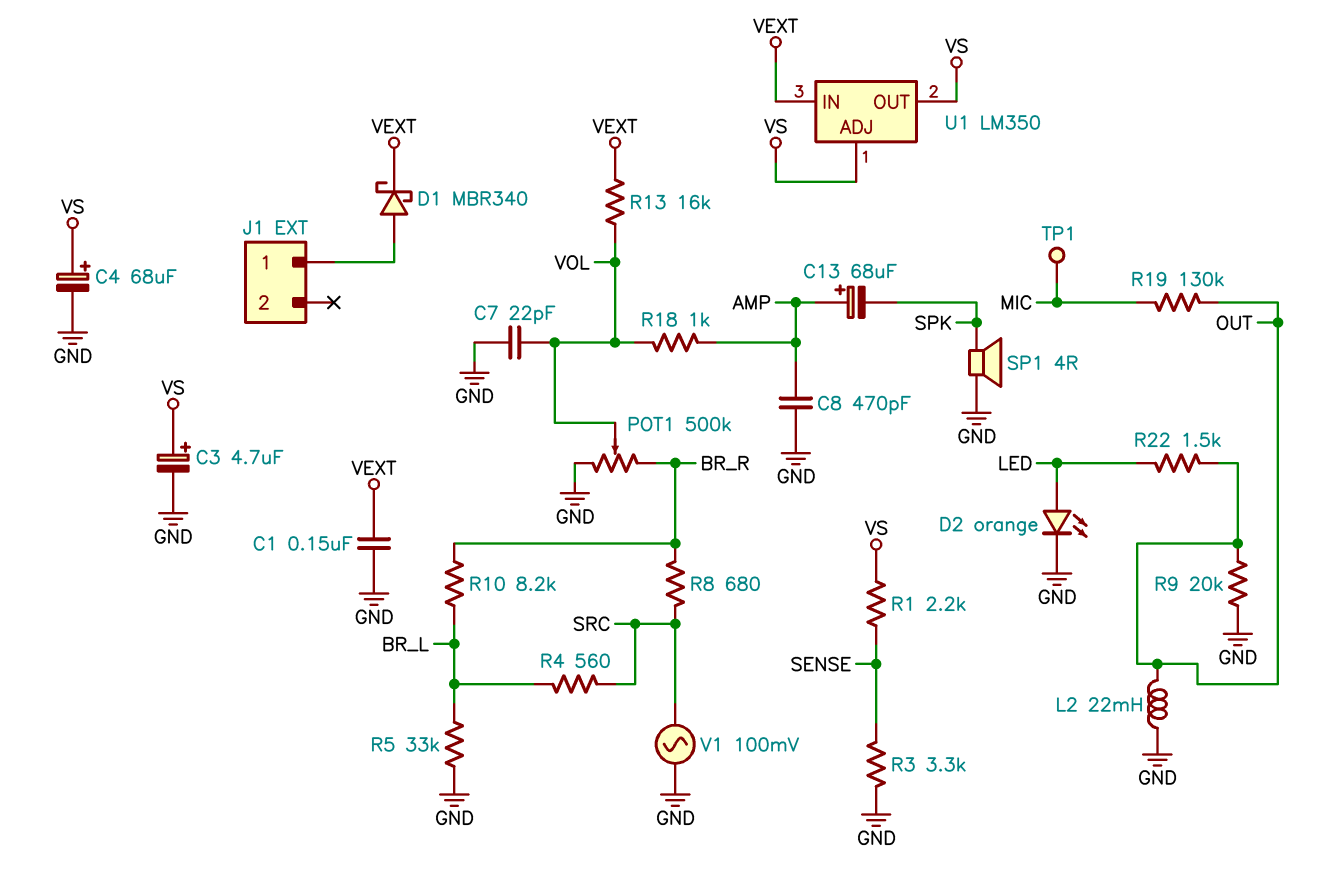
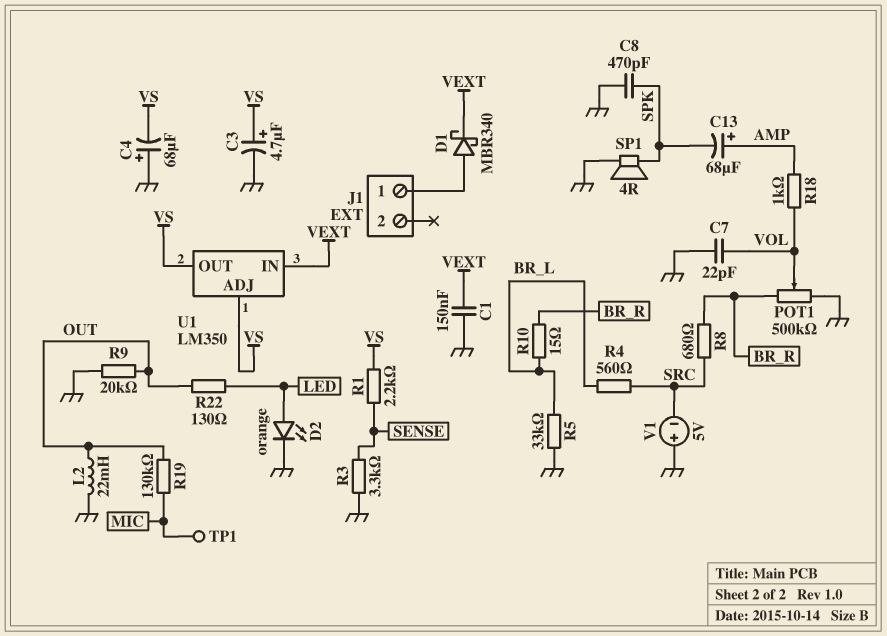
C4: 68uF (plus VS, minus GND) -> 68uF (plus GND, minus VS)
C8: 470pF (AMP, GND) -> 470pF (GND, SPK)
R10: 8.2k (BR_L, BR_R) -> 15 (BR_L, BR_R)
R13: 16k (VEXT, VOL) -> none
R22: 1.5k (LED, OUT) -> 130 (LED, OUT)
V1: AC 100mV (GND, SRC) -> 5V (plus GND, minus SRC)

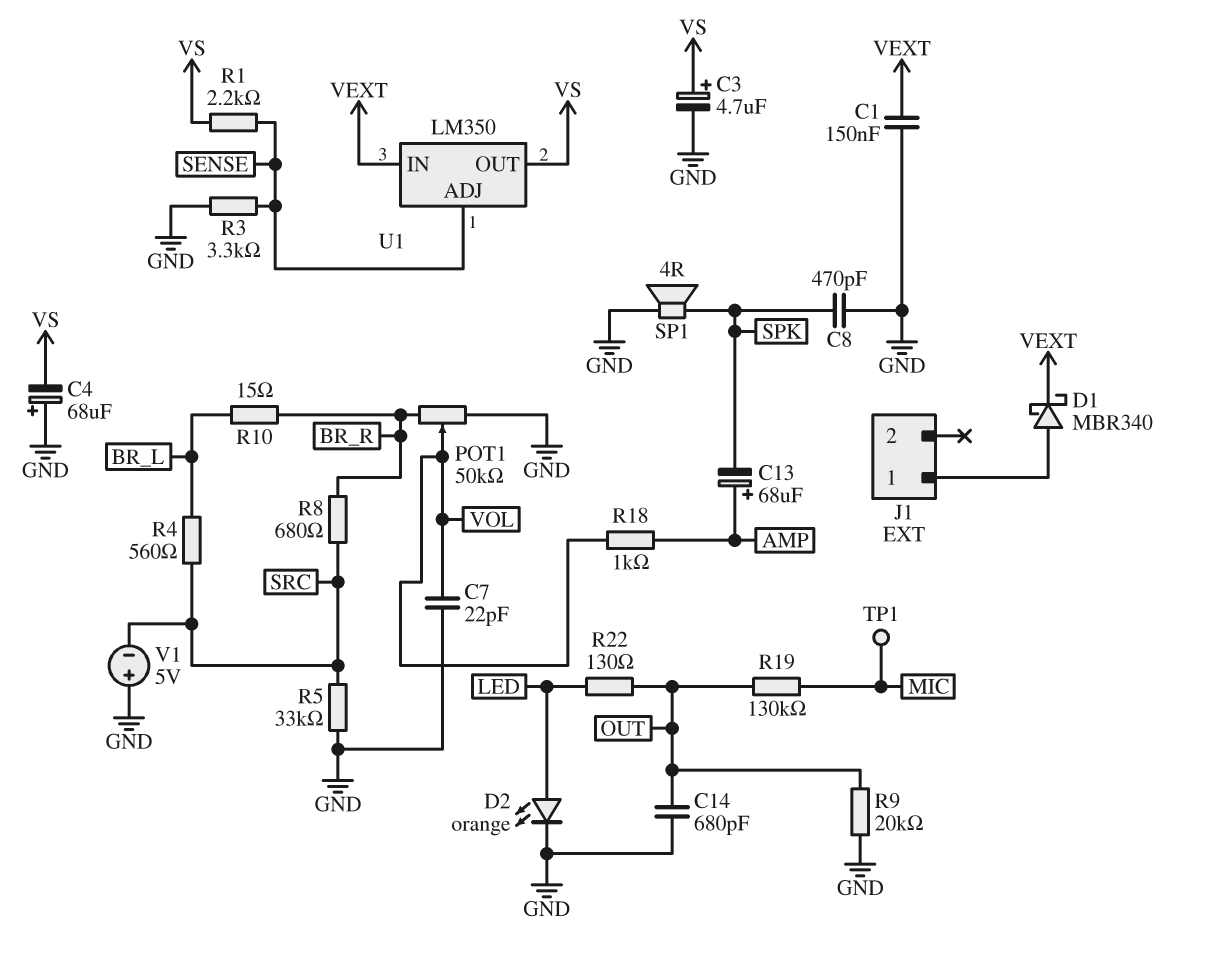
C14: none -> 680pF (GND, OUT)
L2: 22mH (GND, OUT) -> none
POT1: 500k (BR_R, GND, wiper VOL) -> 50k (BR_R, GND, wiper VOL)
R5: 33k (BR_L, GND) -> 33k (GND, SRC)
U1 pin ADJ: VS -> SENSE

